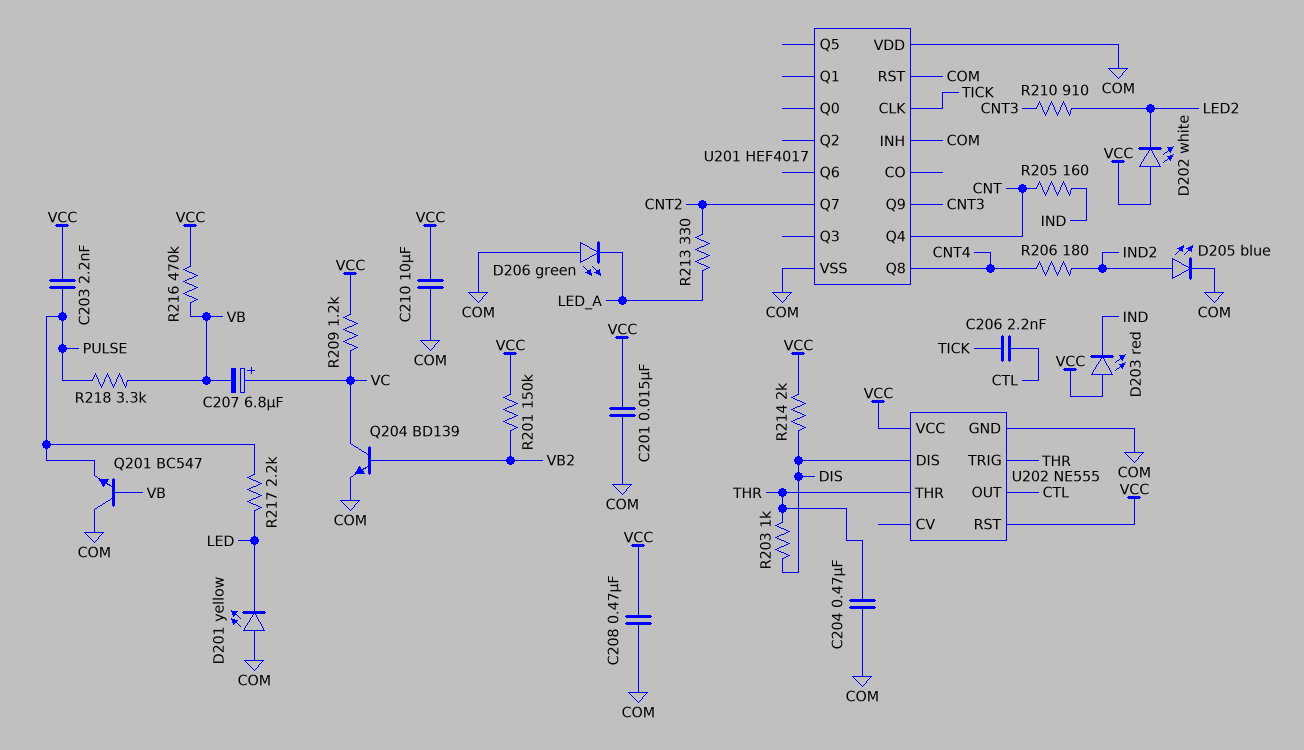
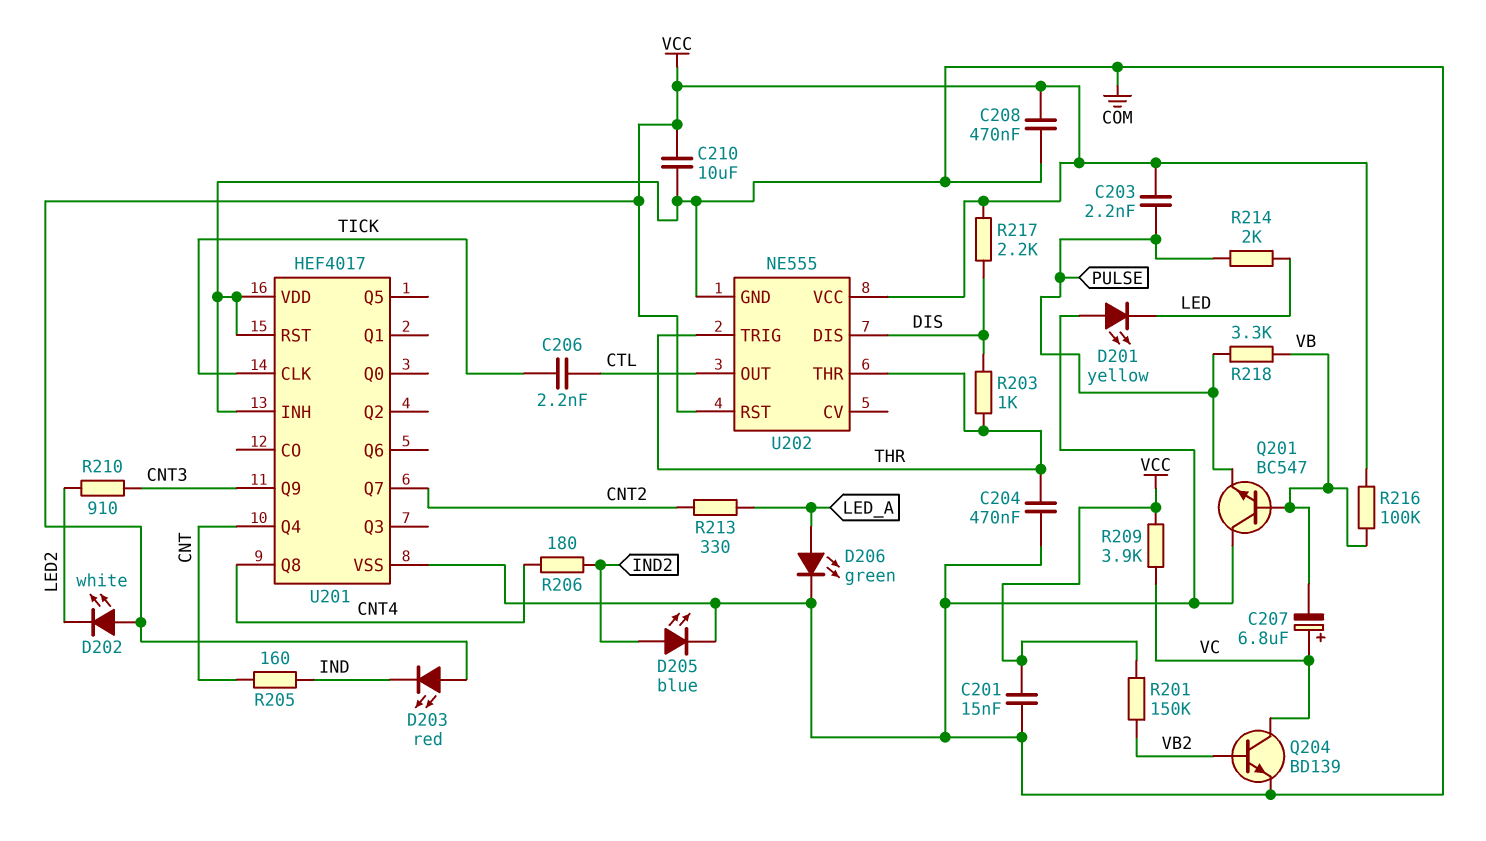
D206: LED green (A COM, K LED_A) -> LED green (A LED_A, K COM)
R209: 1.2k (VC, VCC) -> 3.9k (VC, VCC)
R214: 2k (DIS, VCC) -> 2k (LED, PULSE)
R216: 470k (VB, VCC) -> 100k (VB, VCC)
R217: 2.2k (LED, PULSE) -> 2.2k (DIS, VCC)

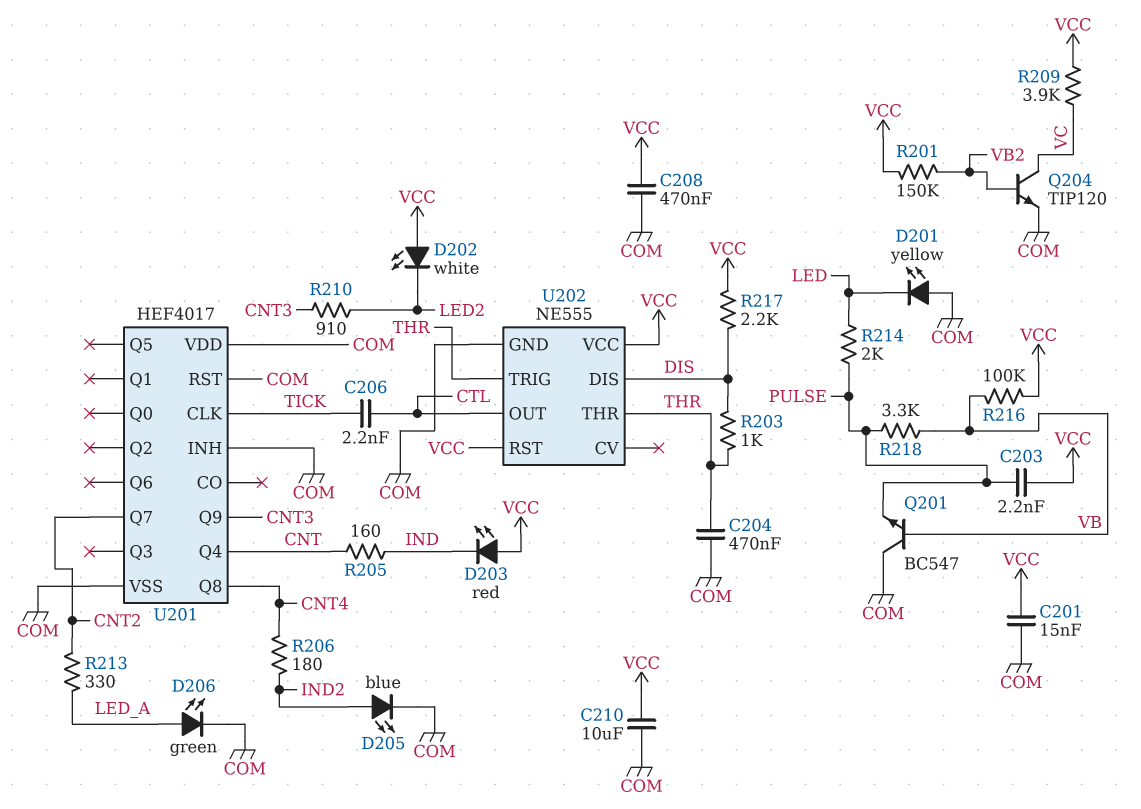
C207: 6.8uF (plus VC, minus VB) -> none
Q204: NPN BD139 (B VB2, C VC, E COM) -> NPN TIP120 (B VB2, C VC, E COM)

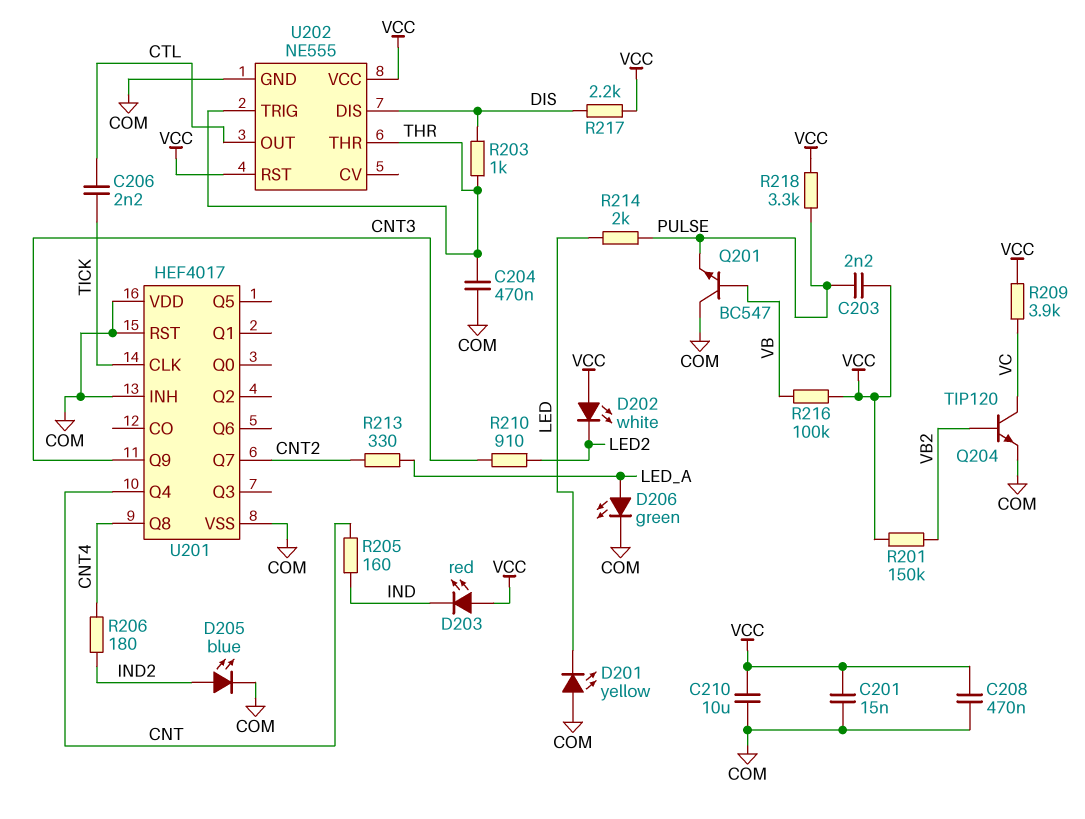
R218: 3.3k (PULSE, VB) -> 3.3k (PULSE, VCC)

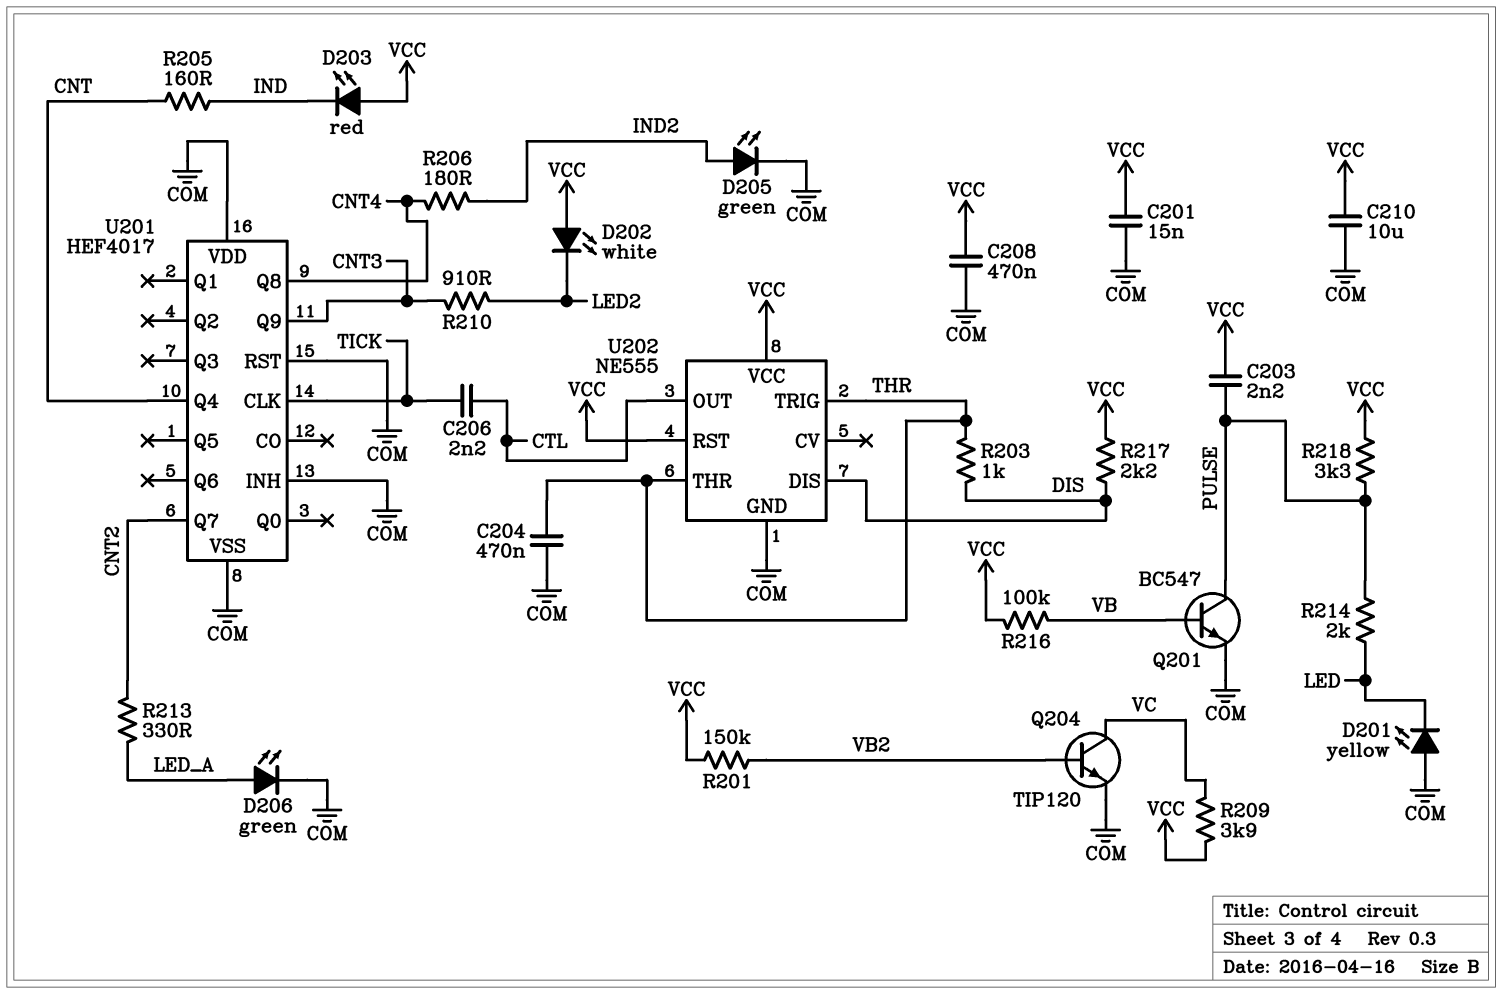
D205: LED blue (A IND2, K COM) -> LED green (A IND2, K COM)
Q201: NPN BC547 (B VB, C COM, E PULSE) -> NPN BC547 (B VB, C PULSE, E COM)

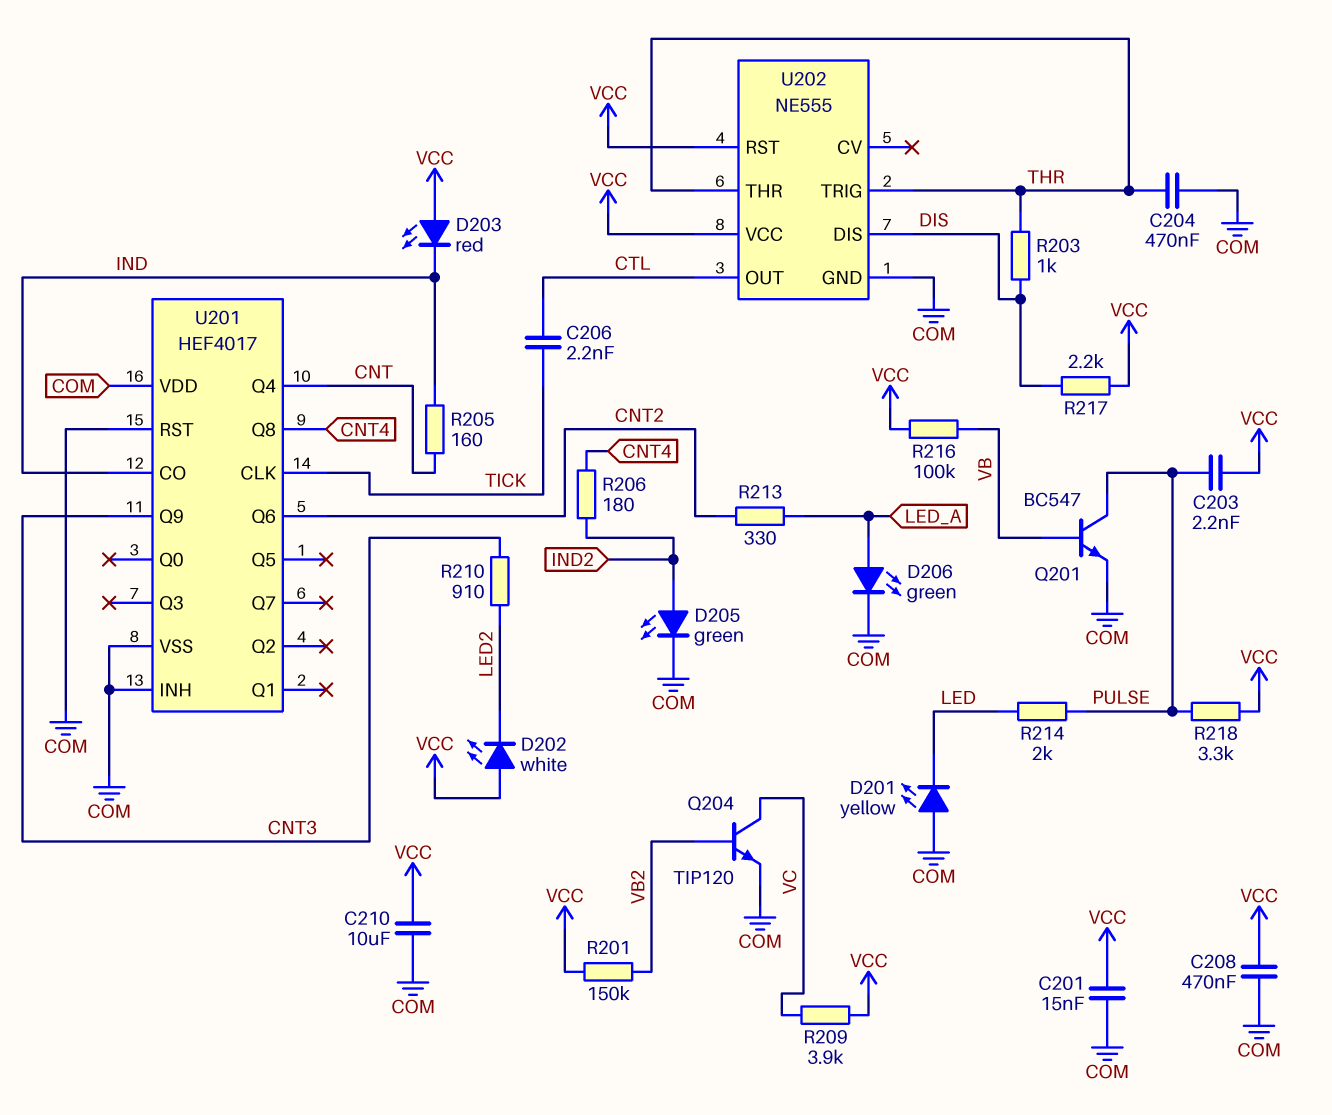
U201 pin CO: none -> IND
U201 pin Q6: none -> CNT2
U201 pin Q7: CNT2 -> none

